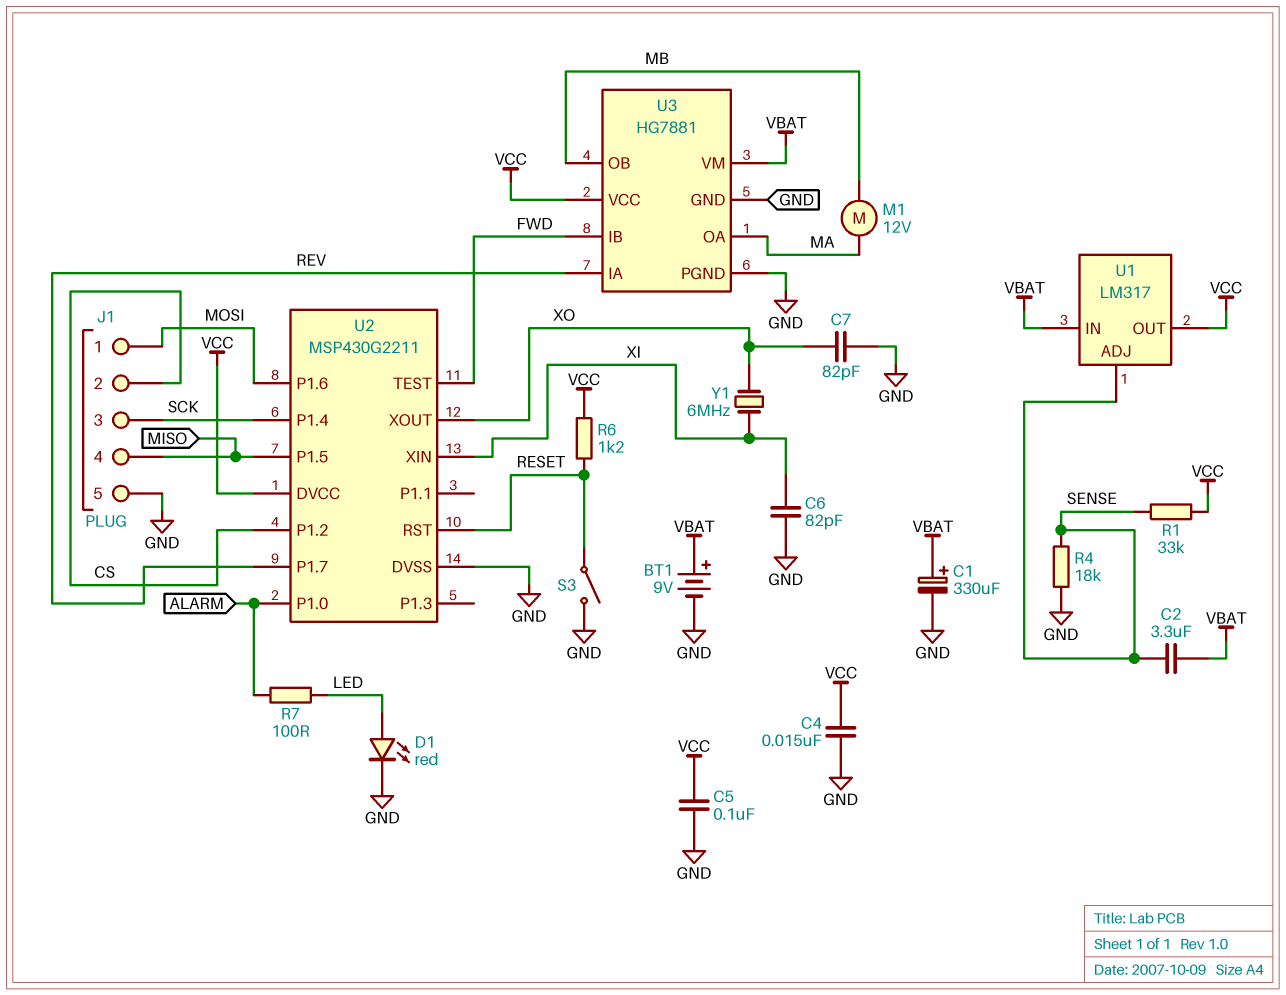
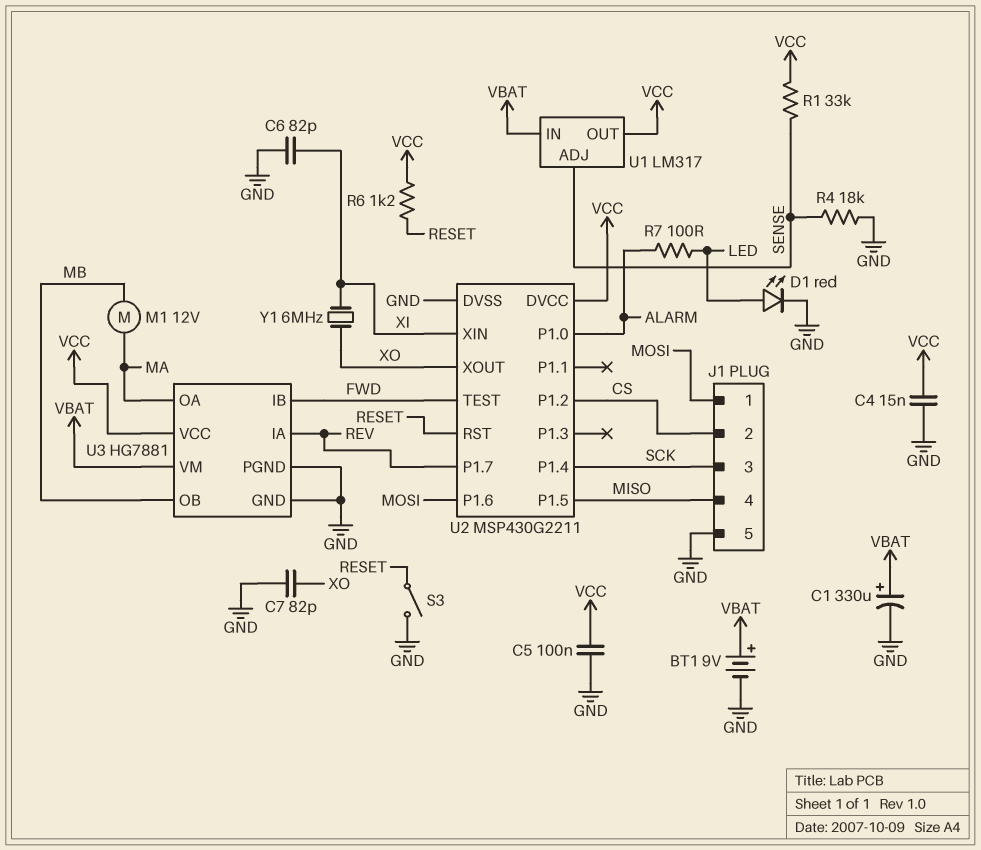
C2: 3.3uF (SENSE, VBAT) -> none

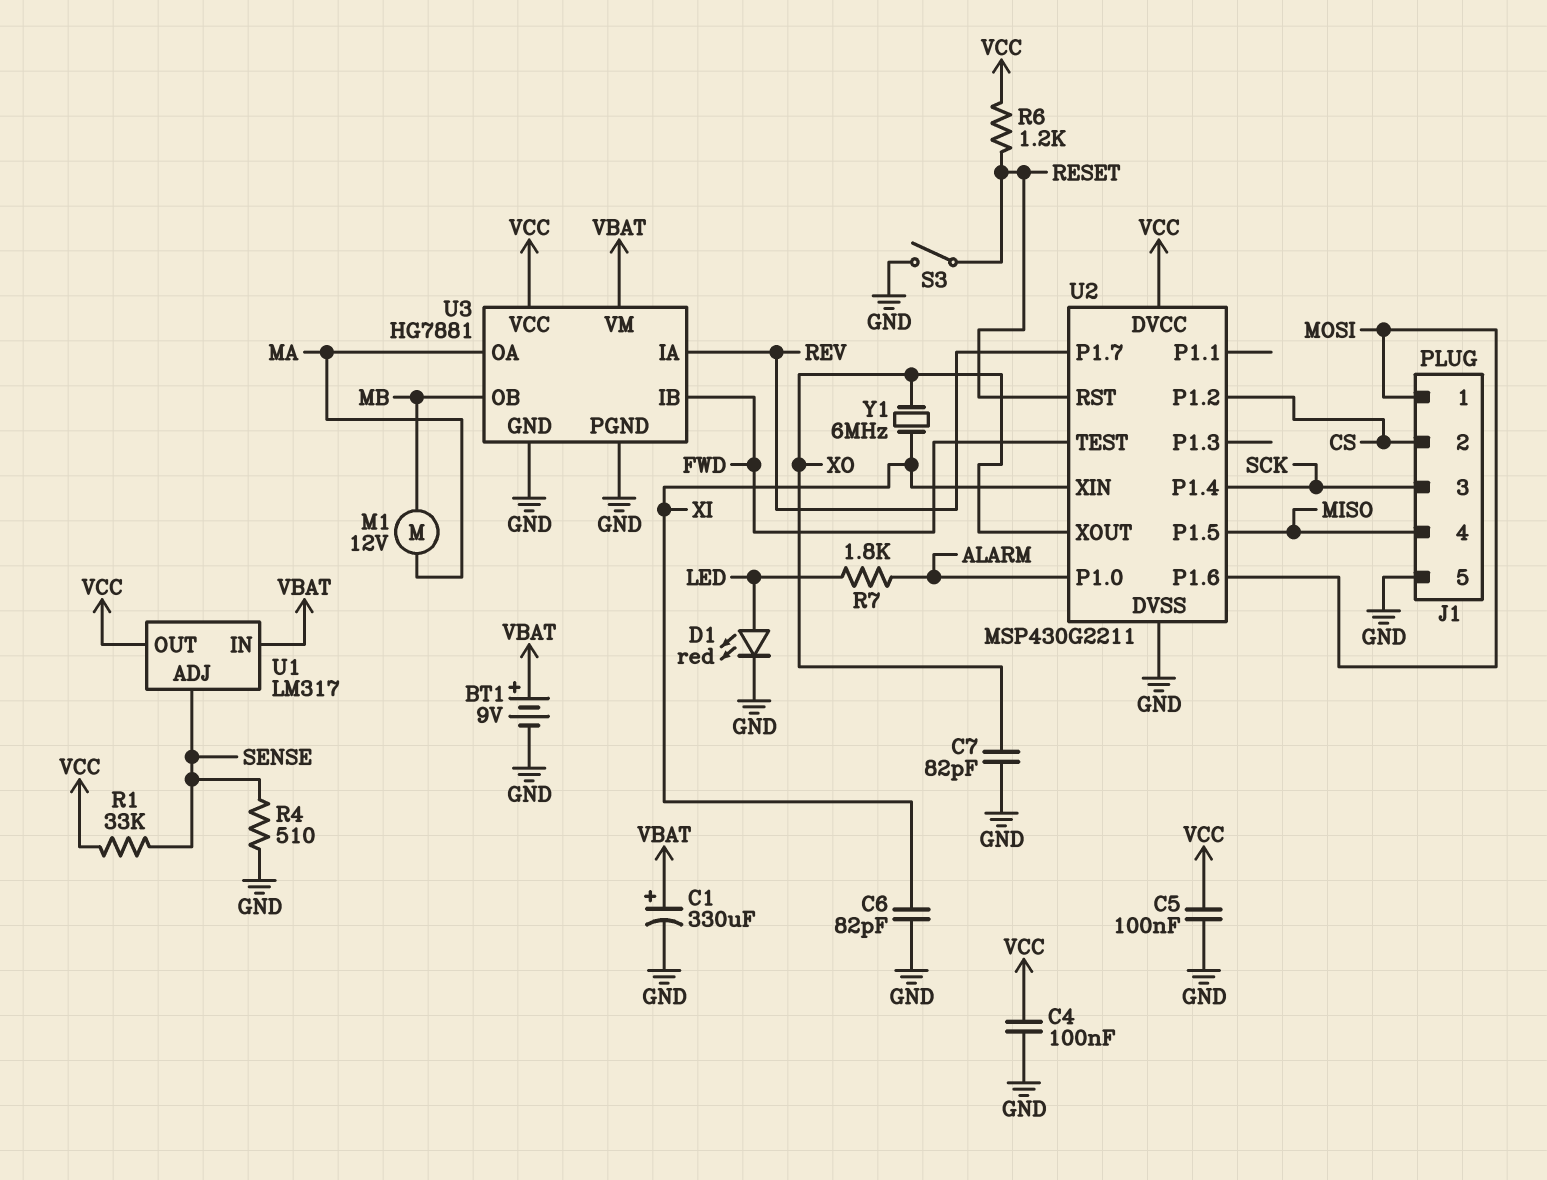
C4: 15nF (GND, VCC) -> 100nF (GND, VCC)
R4: 18k (GND, SENSE) -> 510 (GND, SENSE)
R7: 100 (ALARM, LED) -> 1.8k (ALARM, LED)

